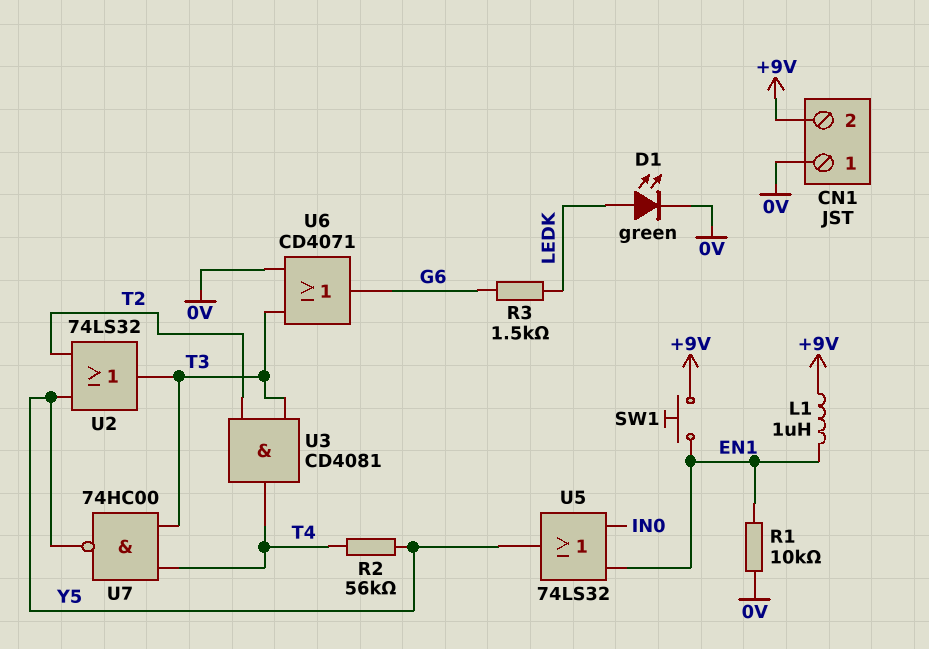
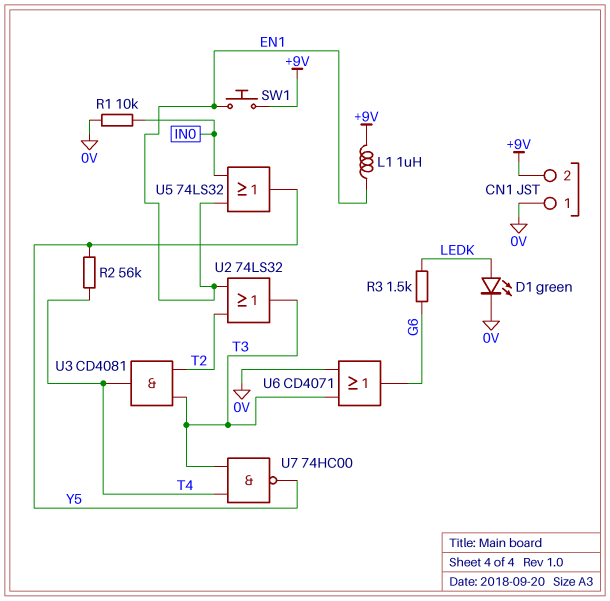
R1: 10k (0V, EN1) -> 10k (0V, IN0)
U2: OR 74LS32 (in T2, in Y5, out T3) -> OR 74LS32 (in EN1, in T2, out T3)

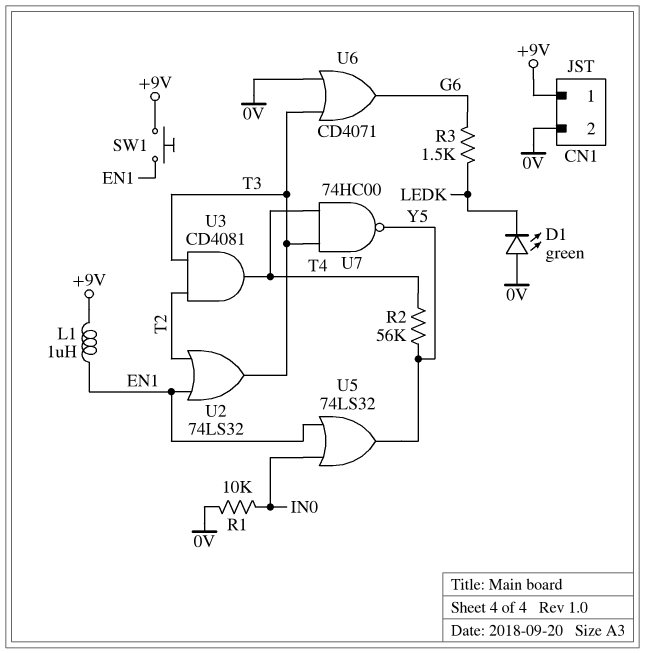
CN1 pin 1: 0V -> +9V
CN1 pin 2: +9V -> 0V
D1: LED green (A LEDK, K 0V) -> LED green (A 0V, K LEDK)

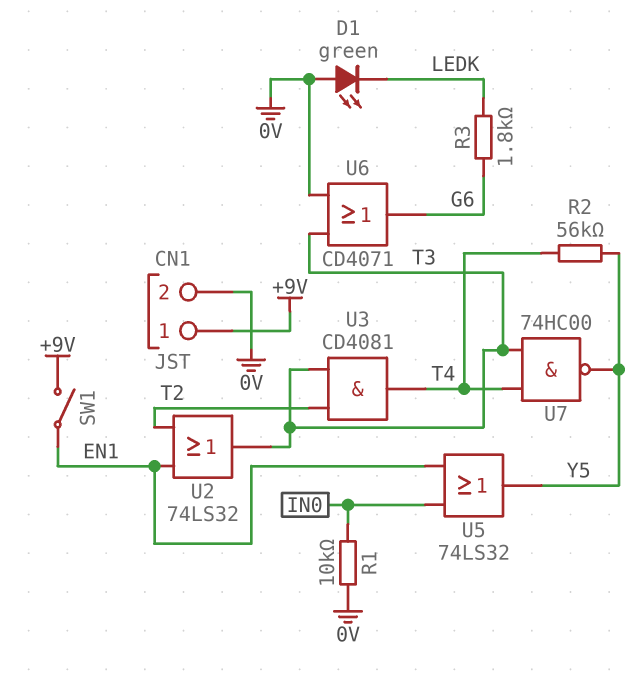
L1: 1uH (+9V, EN1) -> none
R3: 1.5k (G6, LEDK) -> 1.8k (G6, LEDK)
SW1: button (+9V, EN1) -> switch (+9V, EN1)

